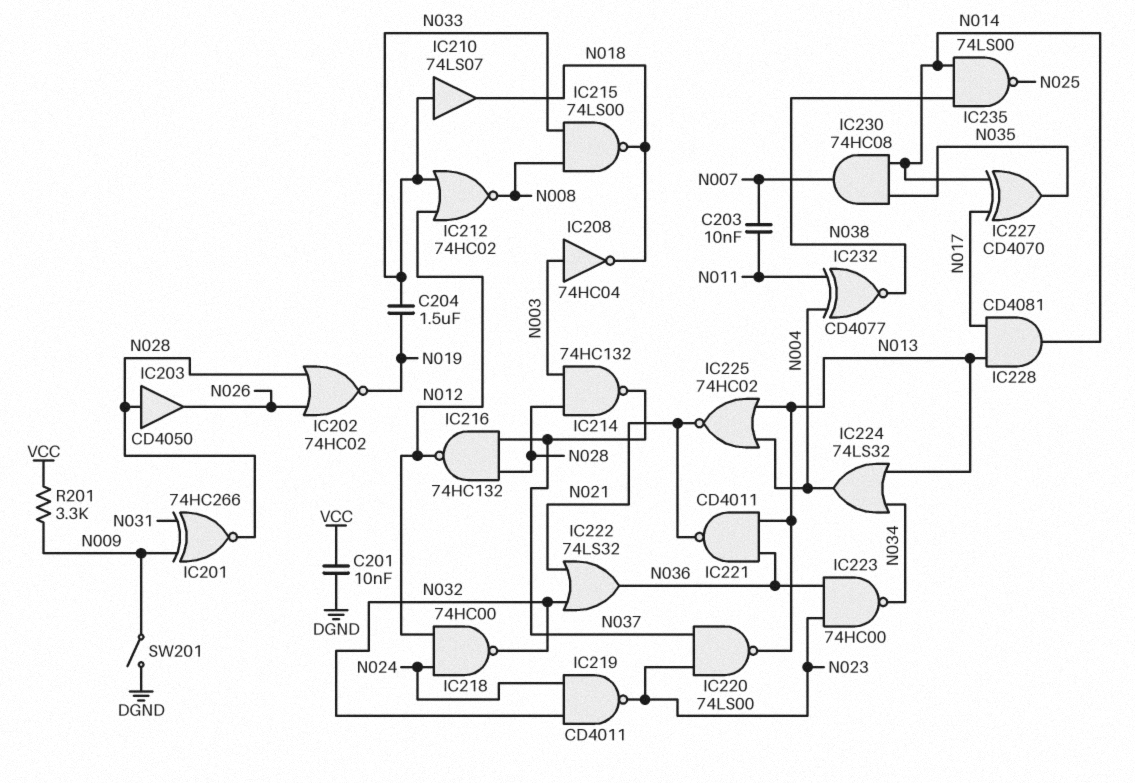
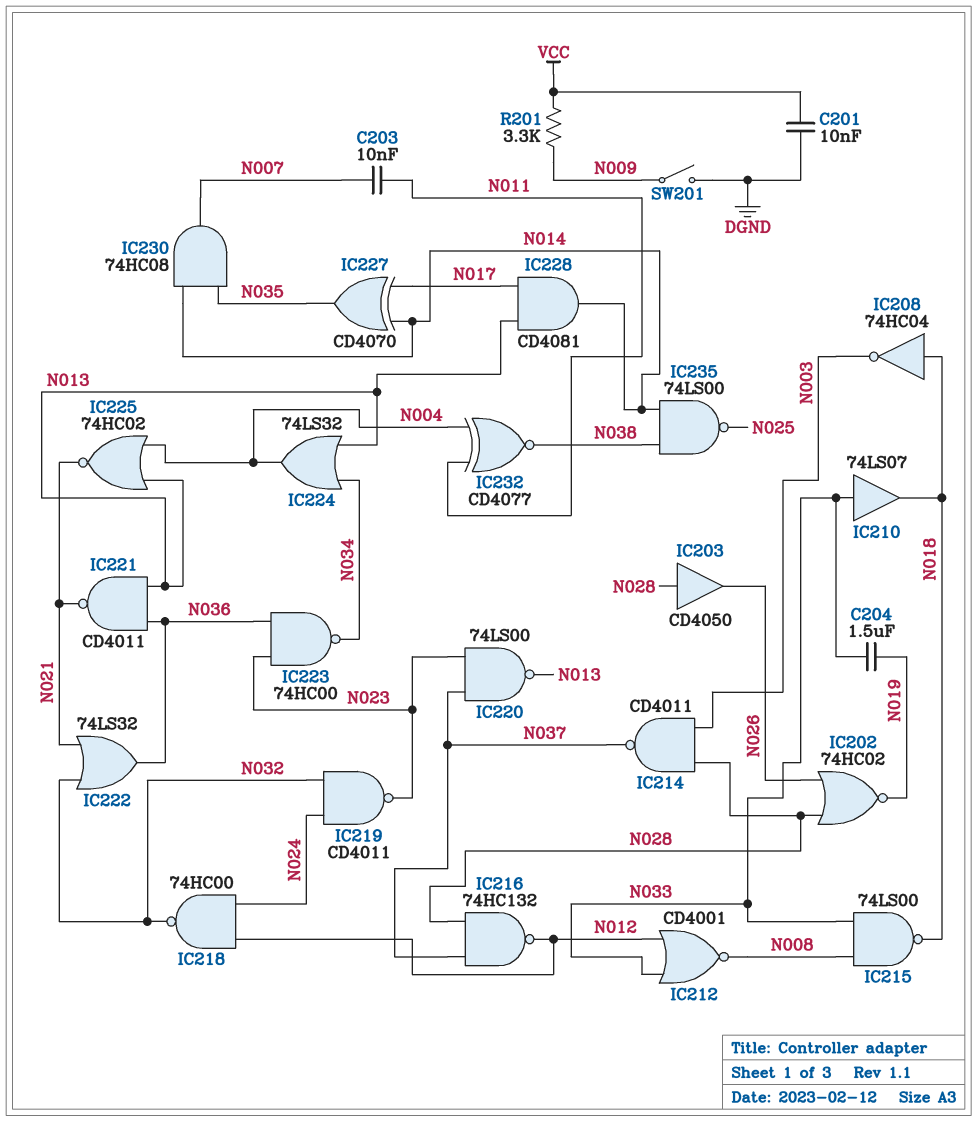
IC201: XNOR 74HC266 (in N009, in N031, out N028) -> none
IC208: NOT 74HC04 (in N003, out N018) -> NOT 74HC04 (in N018, out N003)
IC212: NOR 74HC02 (in N012, in N033, out N008) -> NOR CD4001 (in N012, in N033, out N008)
IC214: NAND 74HC132 (in N003, in N028, out N037) -> NAND CD4011 (in N003, in N028, out N037)

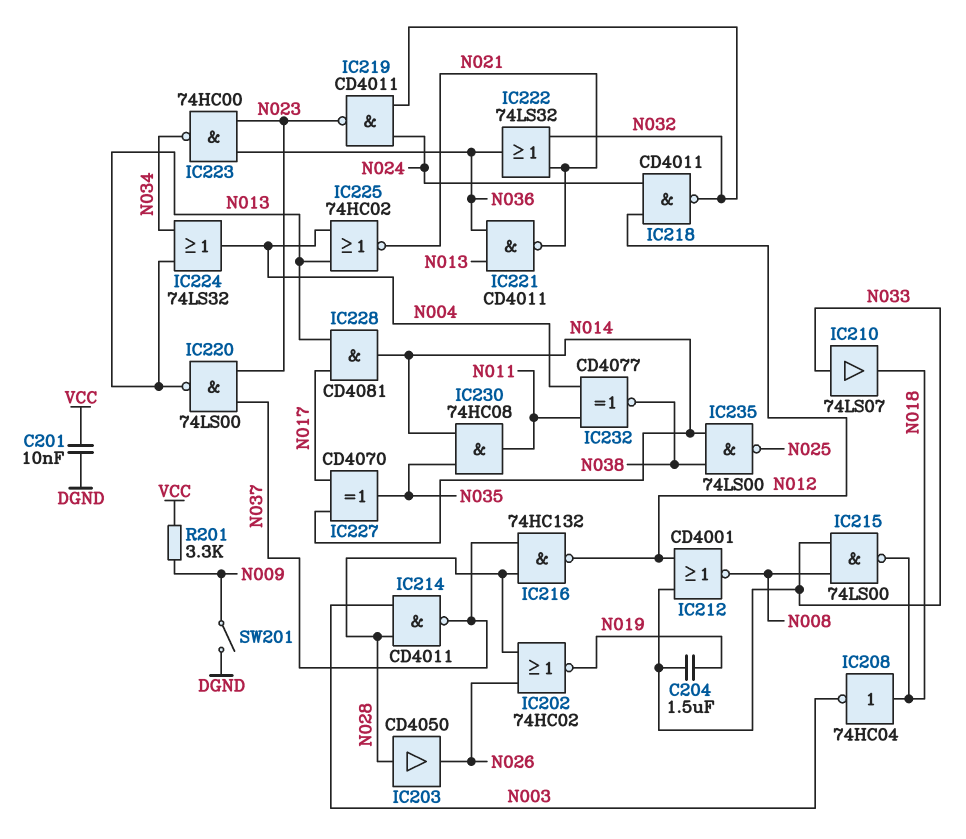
C203: 10nF (N007, N011) -> none
IC218: NAND 74HC00 (in N012, in N024, out N032) -> NAND CD4011 (in N012, in N024, out N032)
IC230: AND 74HC08 (in N014, in N035, out N007) -> AND 74HC08 (in N014, in N035, out N011)

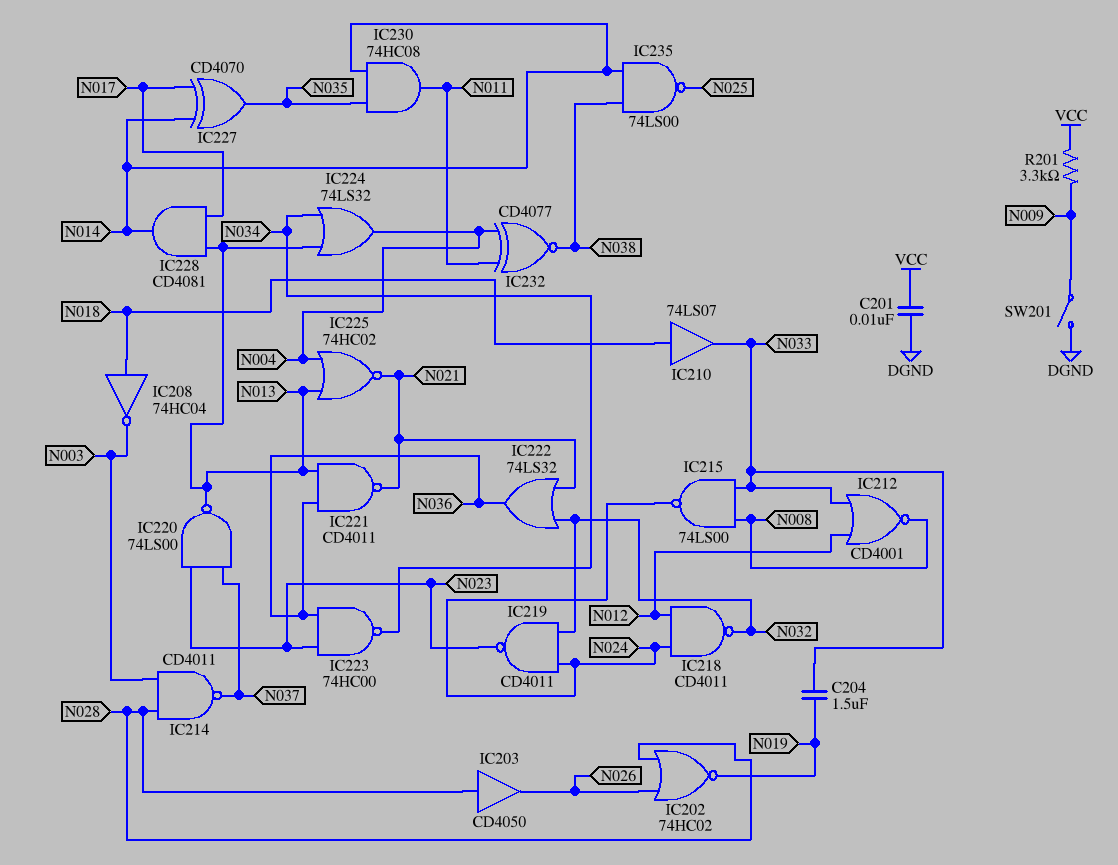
IC210: buffer 74LS07 (in N033, out N018) -> buffer 74LS07 (in N018, out N033)
IC215: NAND 74LS00 (in N008, in N033, out N018) -> NAND 74LS00 (in N008, in N033, out N024)
IC216: NAND 74HC132 (in N028, in N037, out N012) -> none

